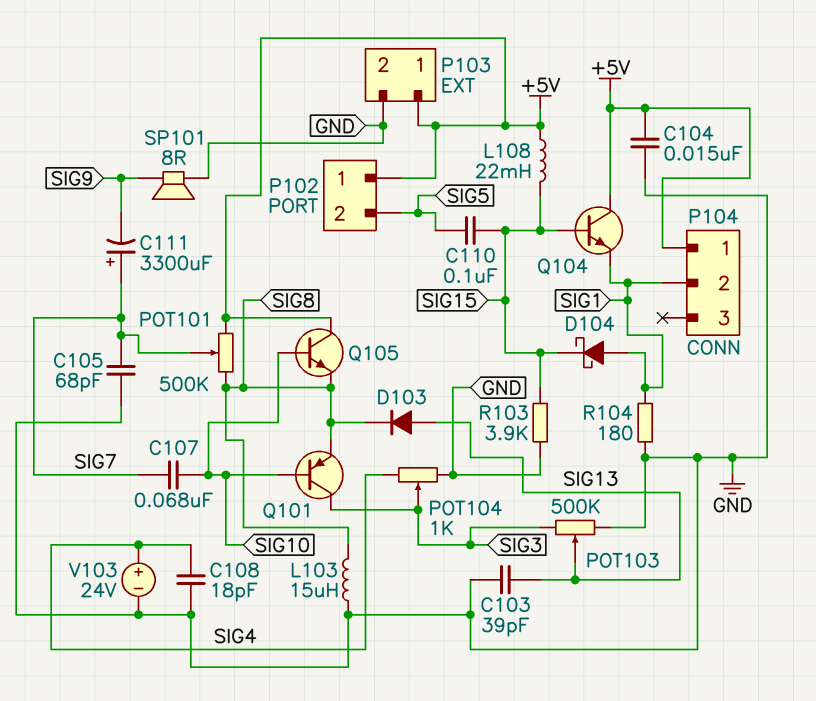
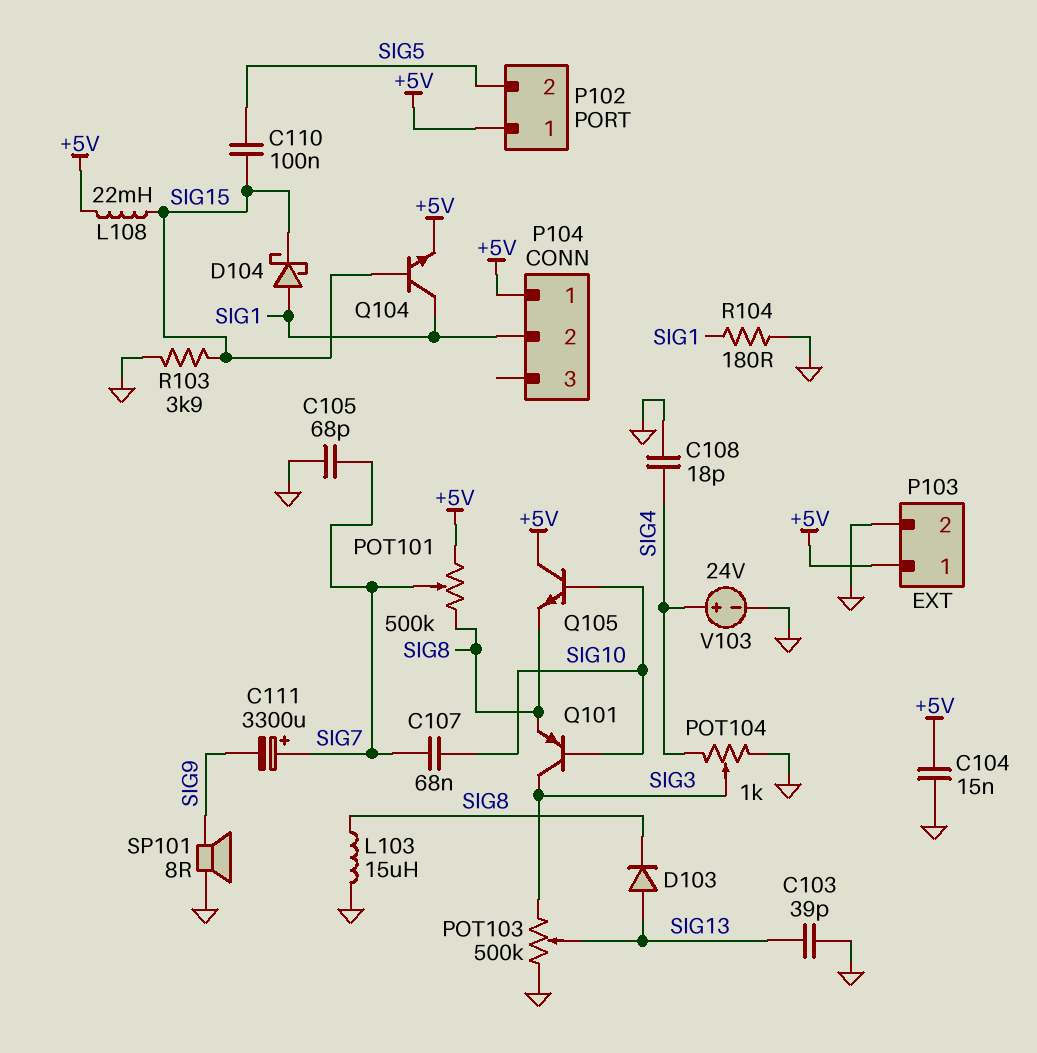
Q104: NPN (B SIG15, C +5V, E SIG1) -> NPN (B SIG15, C SIG1, E +5V)

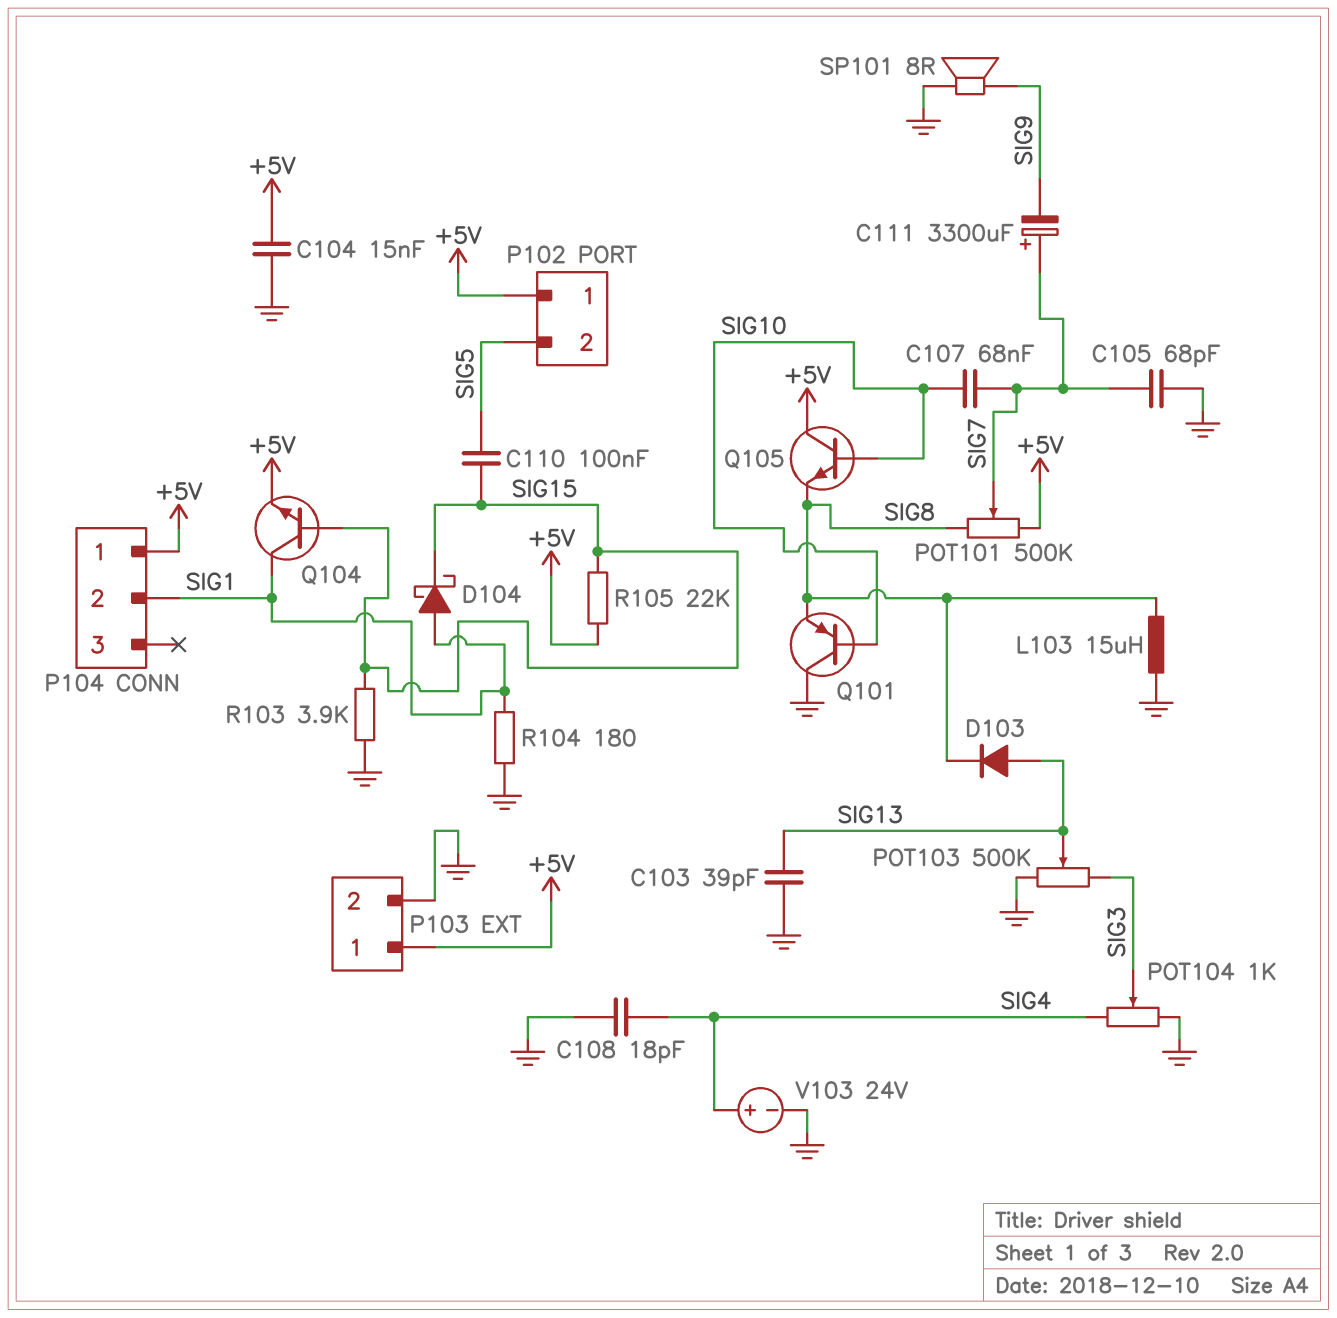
L108: 22mH (+5V, SIG15) -> none
Q101: PNP (B SIG10, C SIG3, E SIG8) -> PNP (B SIG10, C GND, E SIG8)
R105: none -> 22k (+5V, SIG15)

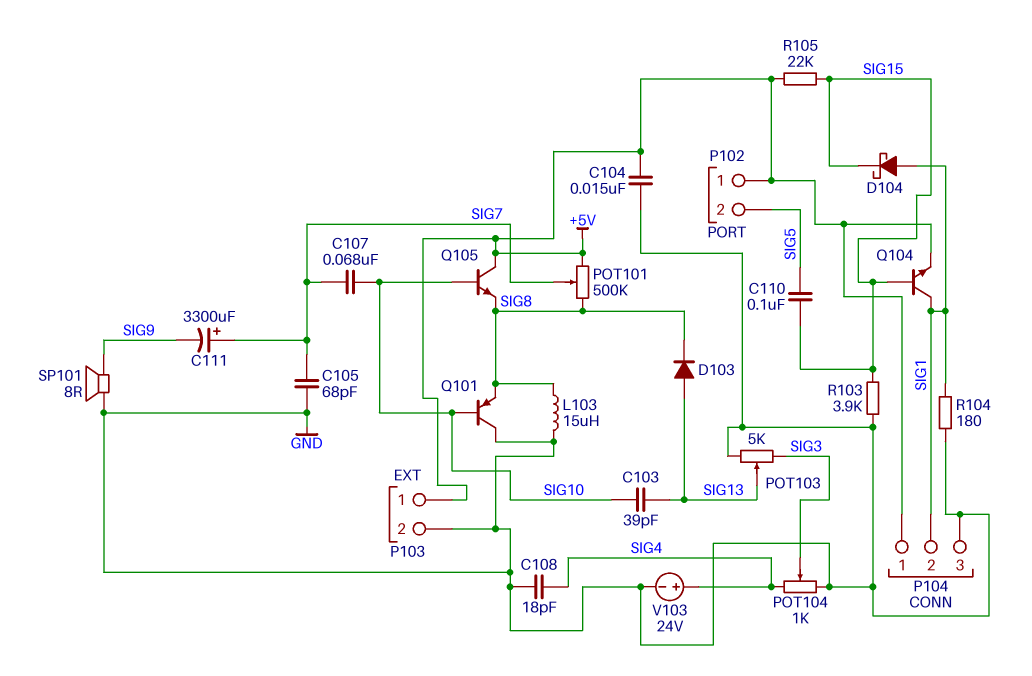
C103: 39pF (GND, SIG13) -> 39pF (SIG10, SIG13)
P104 pin 3: none -> GND
POT103: 500k (GND, SIG3, wiper SIG13) -> 5k (GND, SIG3, wiper SIG13)

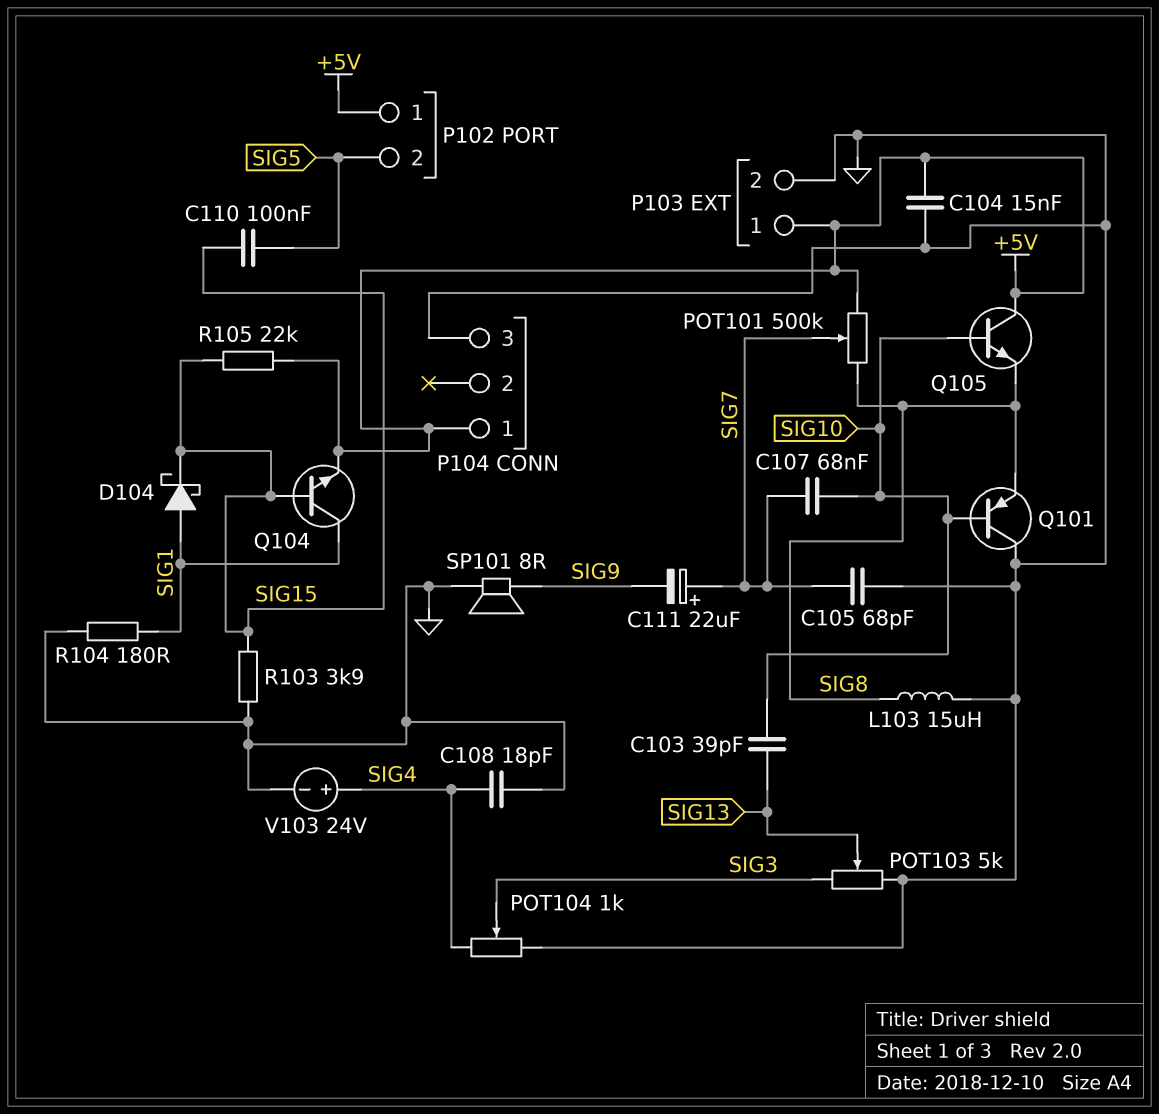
C111: 3300uF (plus SIG7, minus SIG9) -> 22uF (plus SIG7, minus SIG9)
D103: diode (A SIG13, K SIG8) -> none
P104 pin 2: SIG1 -> none

